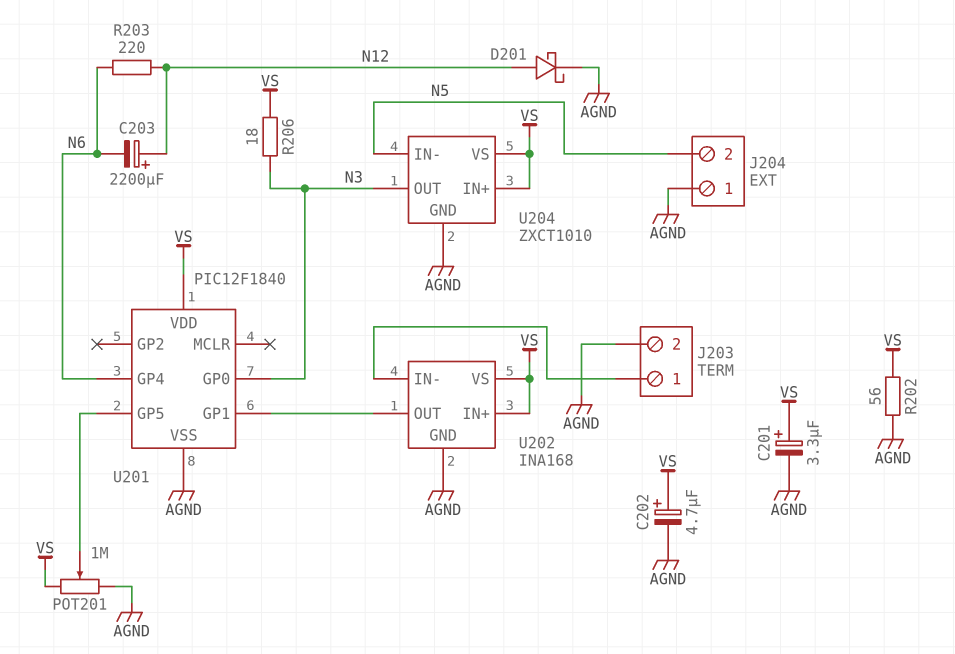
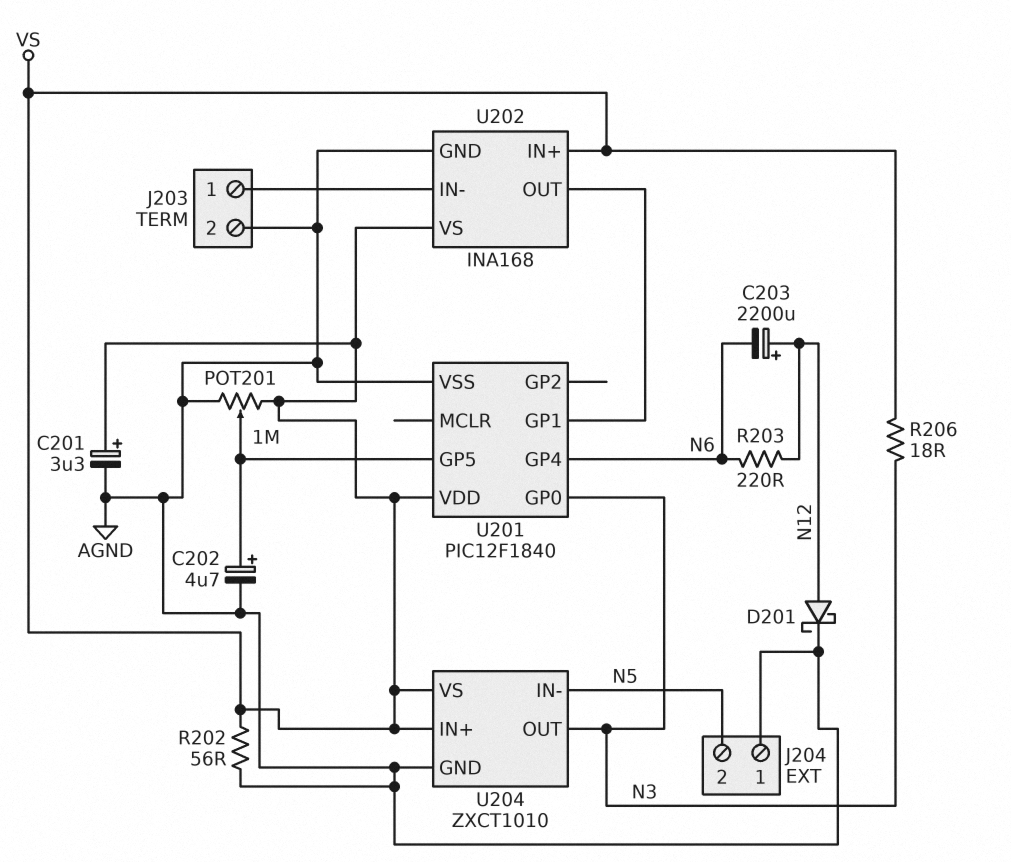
C202: 4.7uF (plus VS, minus AGND) -> 4.7uF (plus U201/GP5, minus AGND)

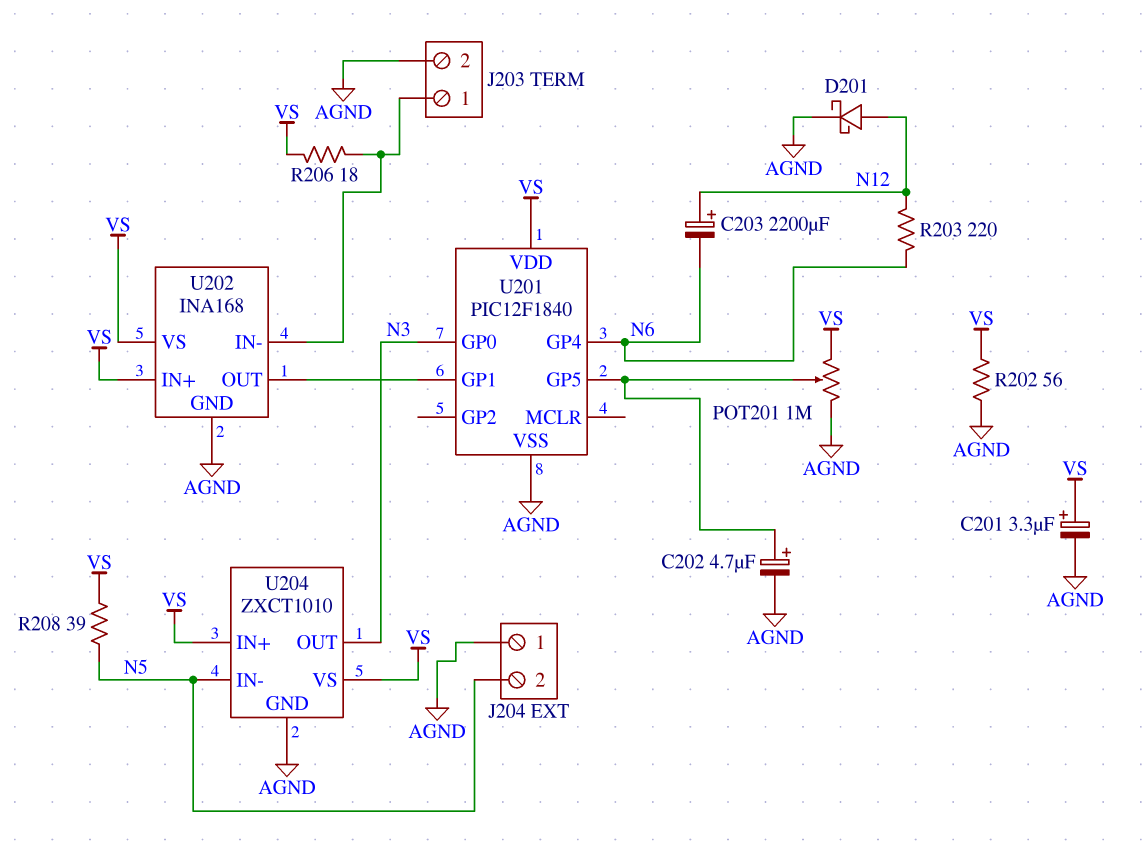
R206: 18 (N3, VS) -> 18 (J203/1, VS)
R208: none -> 39 (N5, VS)

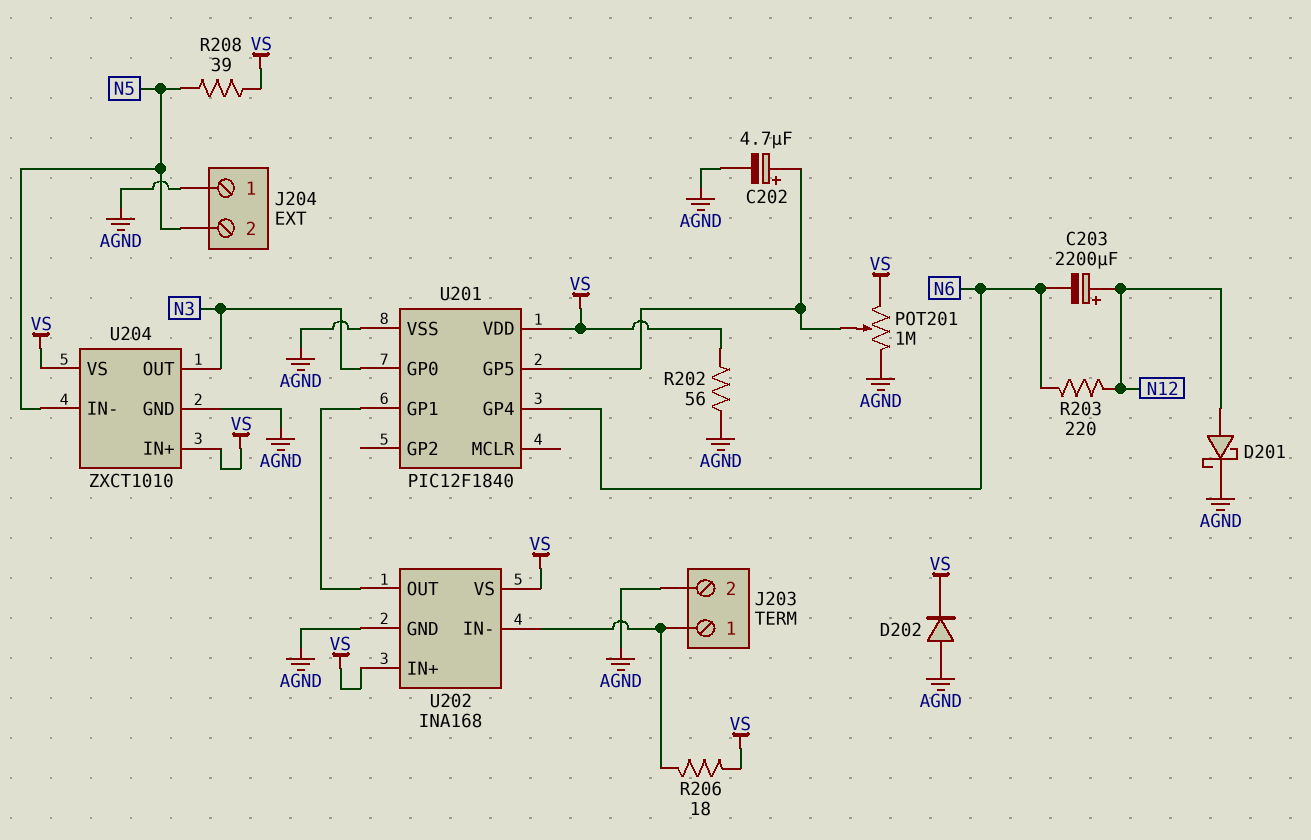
C201: 3.3uF (plus VS, minus AGND) -> none
D202: none -> diode (A AGND, K VS)

